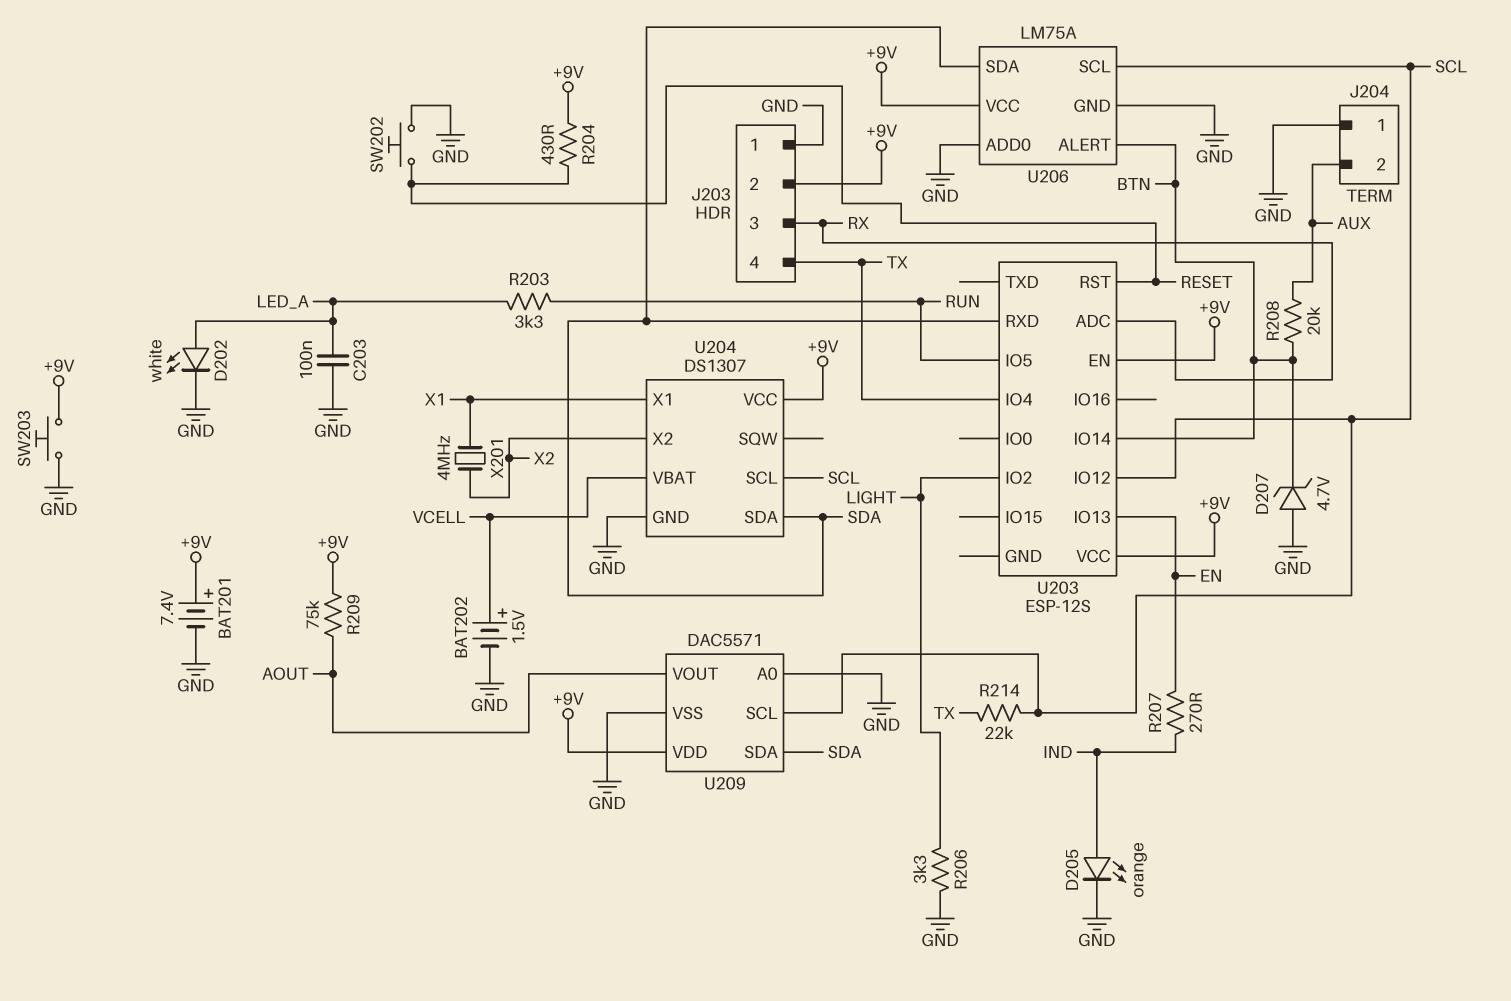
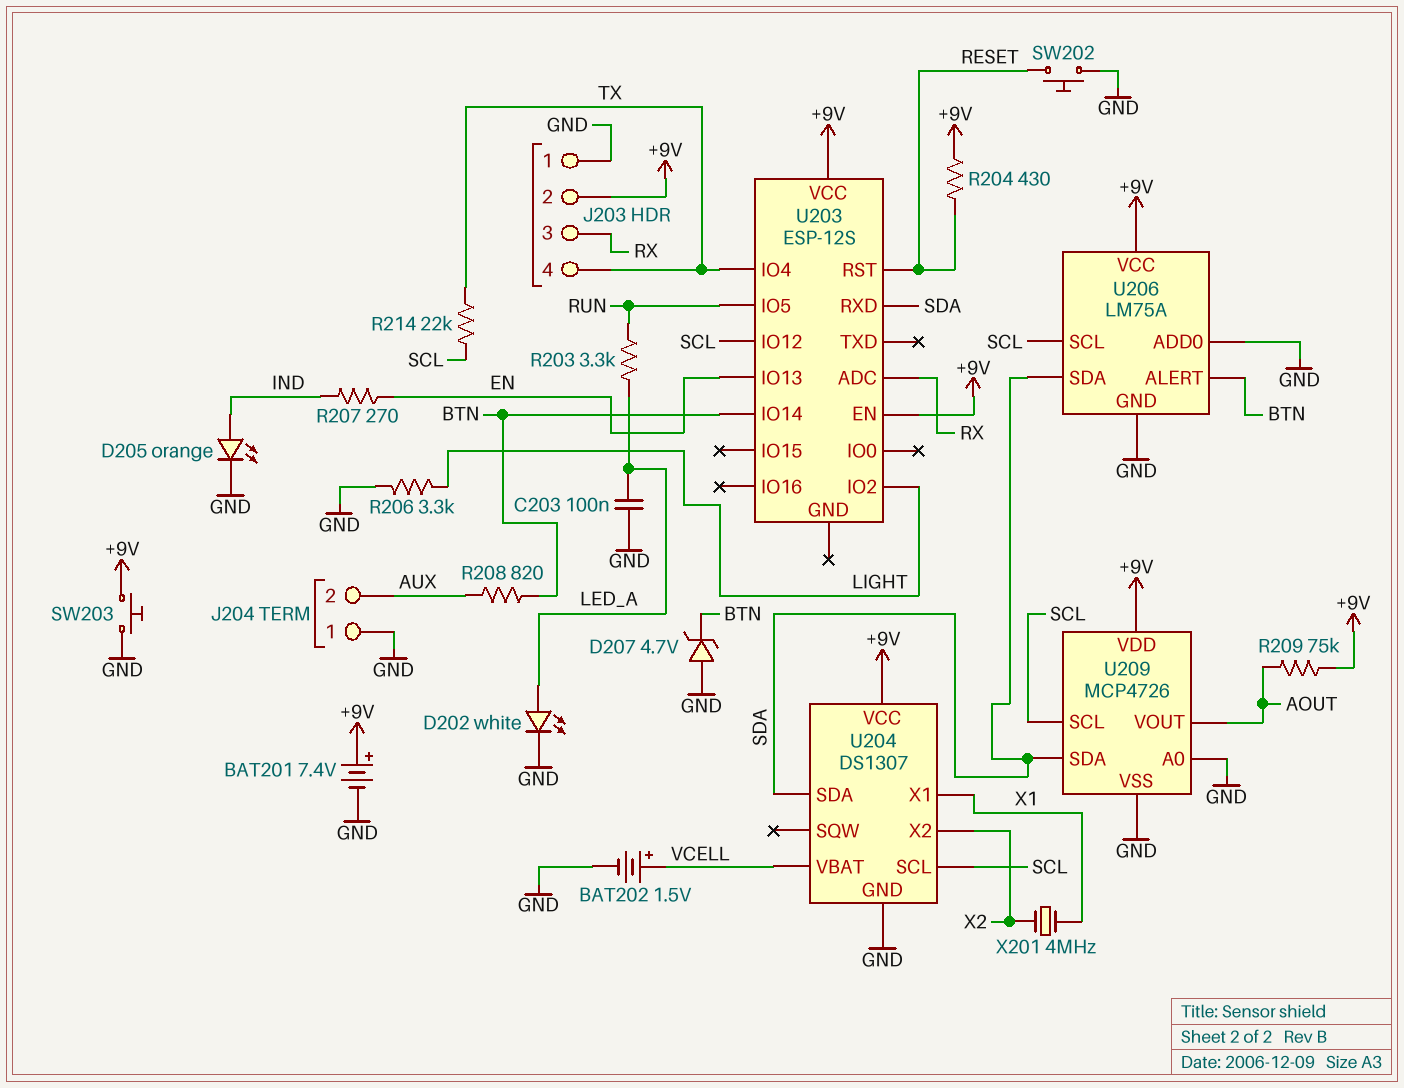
R208: 20k (AUX, BTN) -> 820 (AUX, BTN)
U209: DAC5571 -> MCP4726

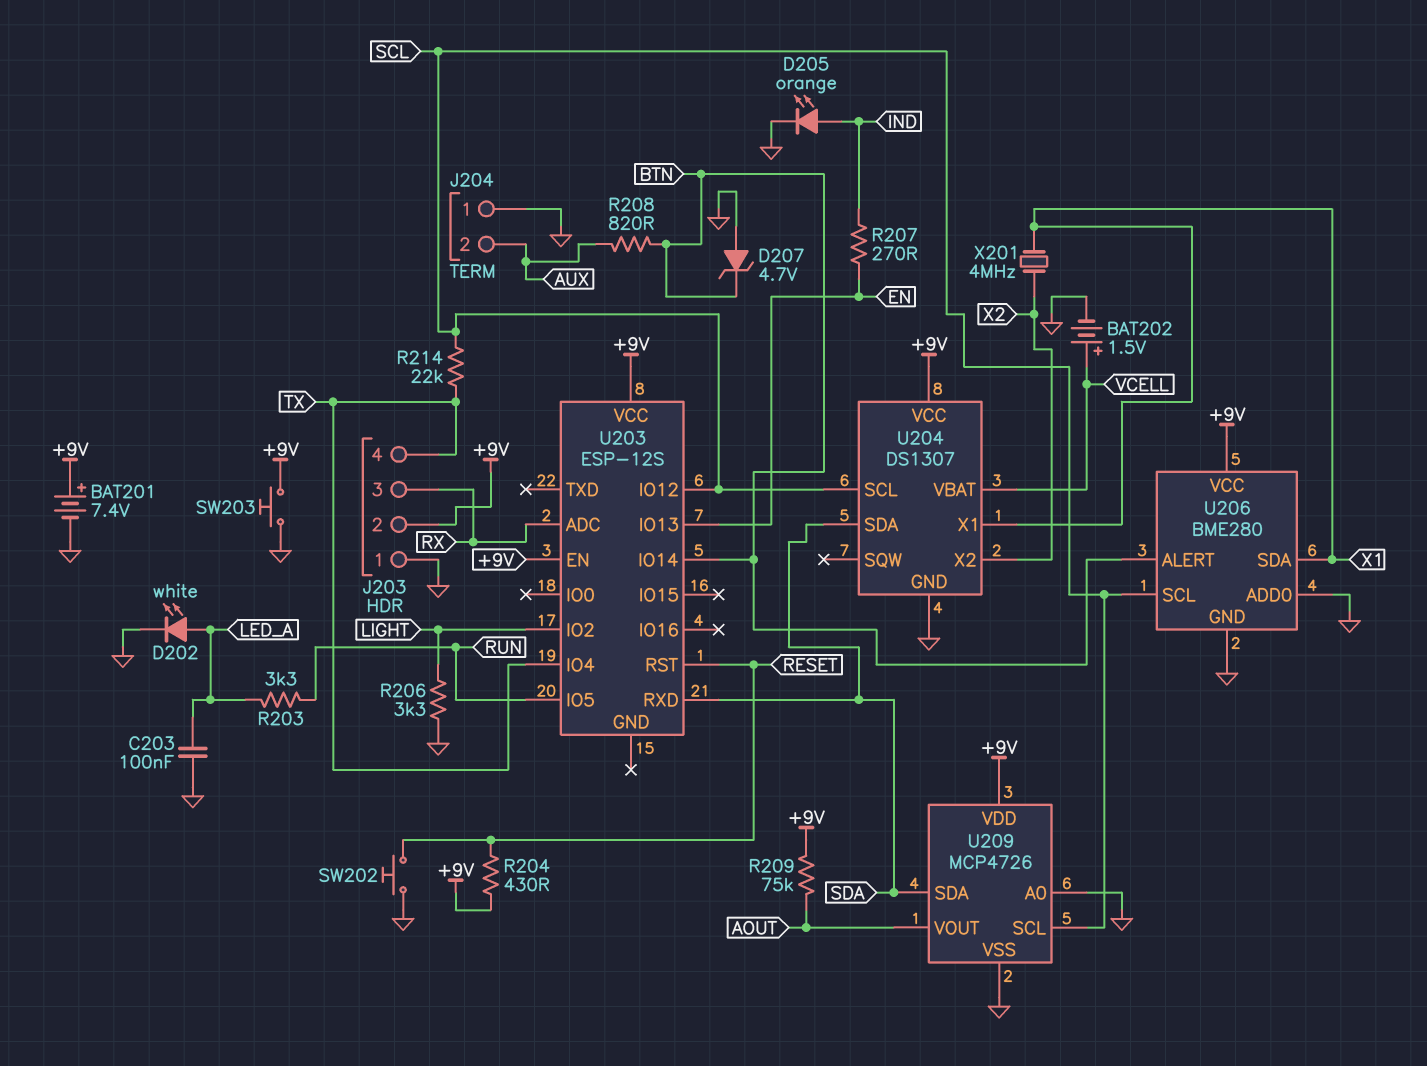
U206: LM75A -> BME280
U206 pin SDA: SDA -> X1

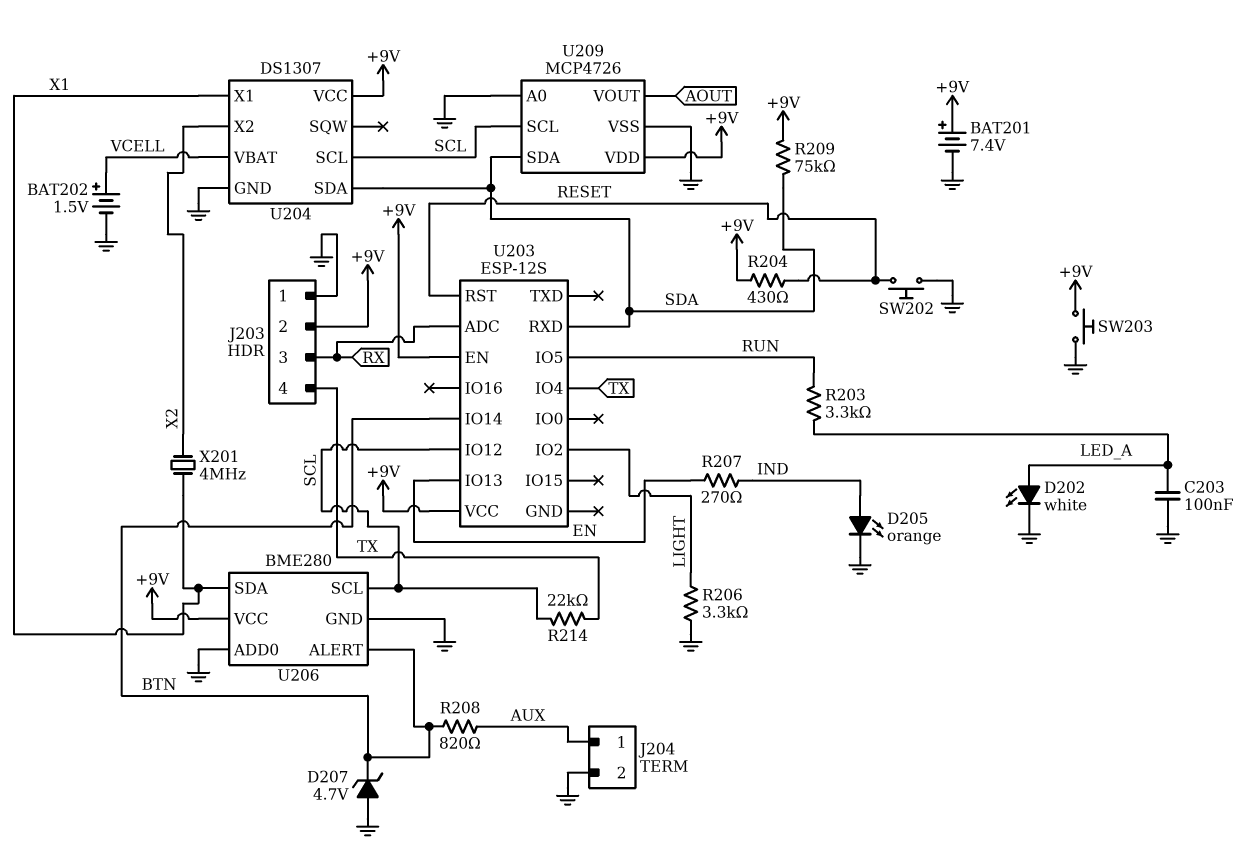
J204 pin 1: GND -> AUX
J204 pin 2: AUX -> GND
R209: 75k (+9V, AOUT) -> 75k (+9V, SDA)

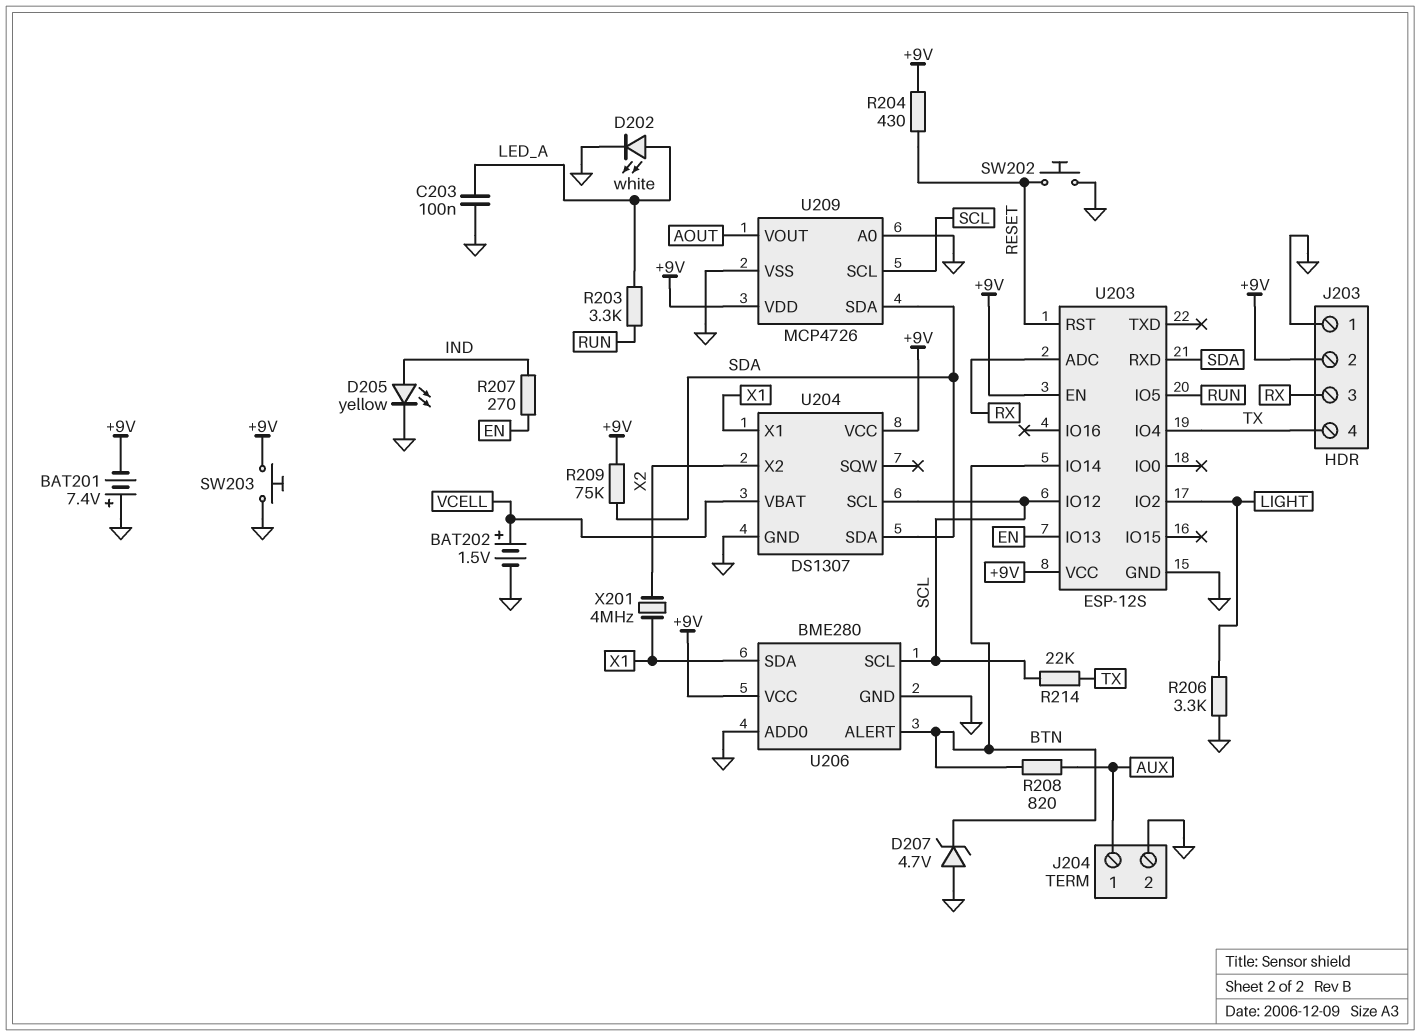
BAT201: 7.4V (plus +9V, minus GND) -> 7.4V (plus GND, minus +9V)
D205: LED orange (A IND, K GND) -> LED yellow (A IND, K GND)
U203 pin GND: none -> GND

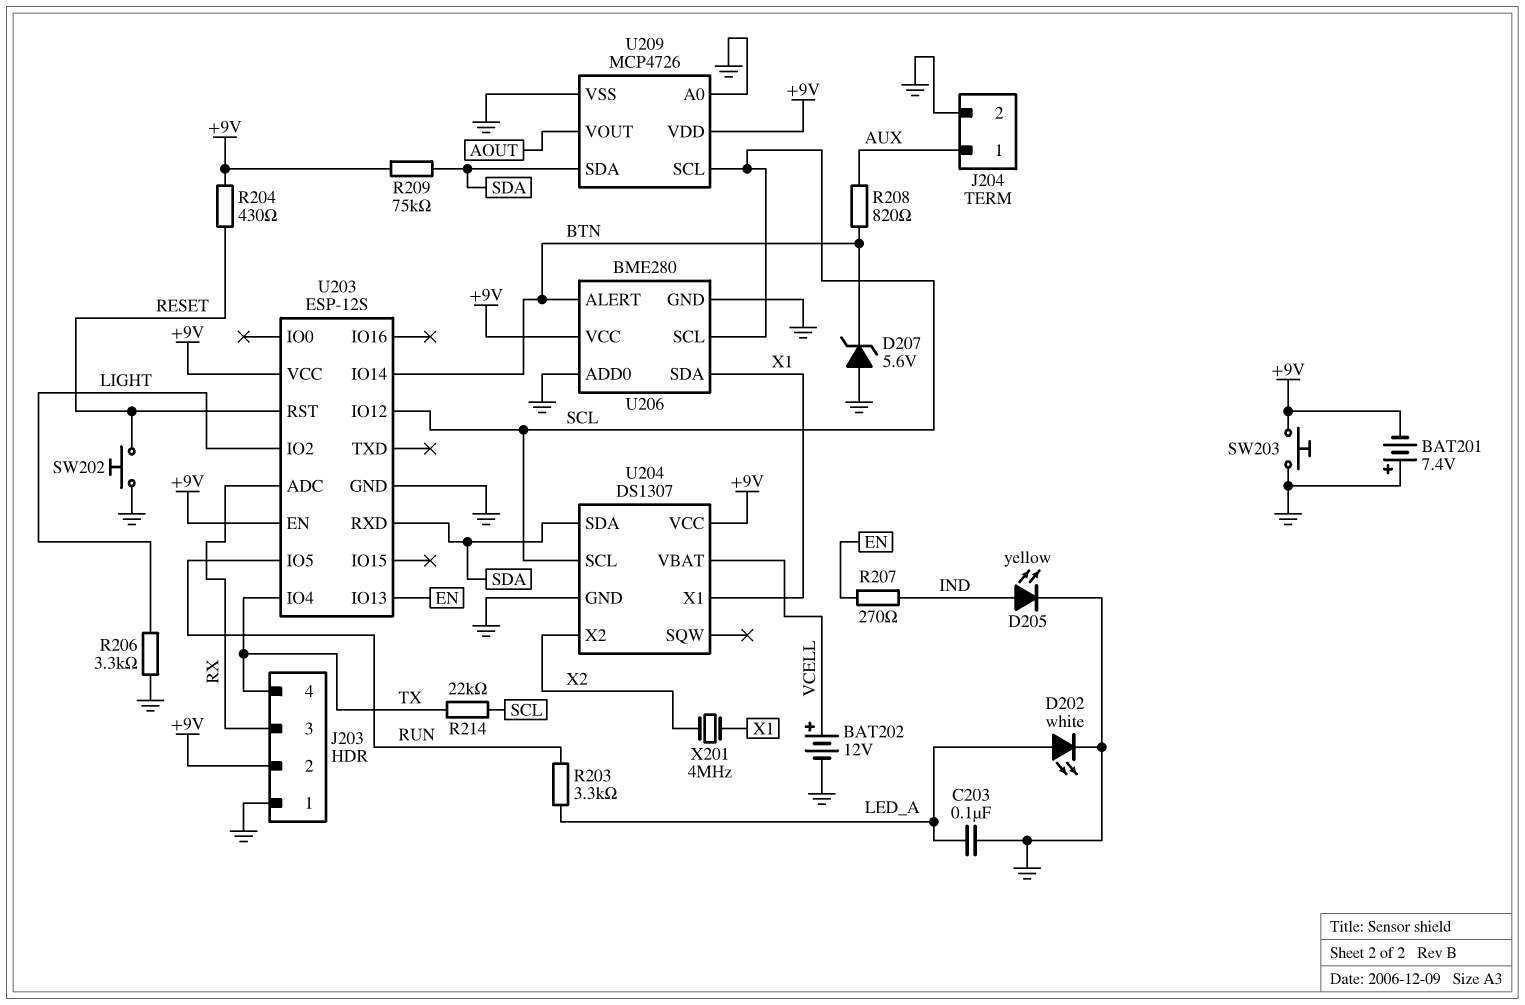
BAT202: 1.5V (plus VCELL, minus GND) -> 12V (plus VCELL, minus GND)
D207: zener 4.7V (A GND, K BTN) -> zener 5.6V (A GND, K BTN)

